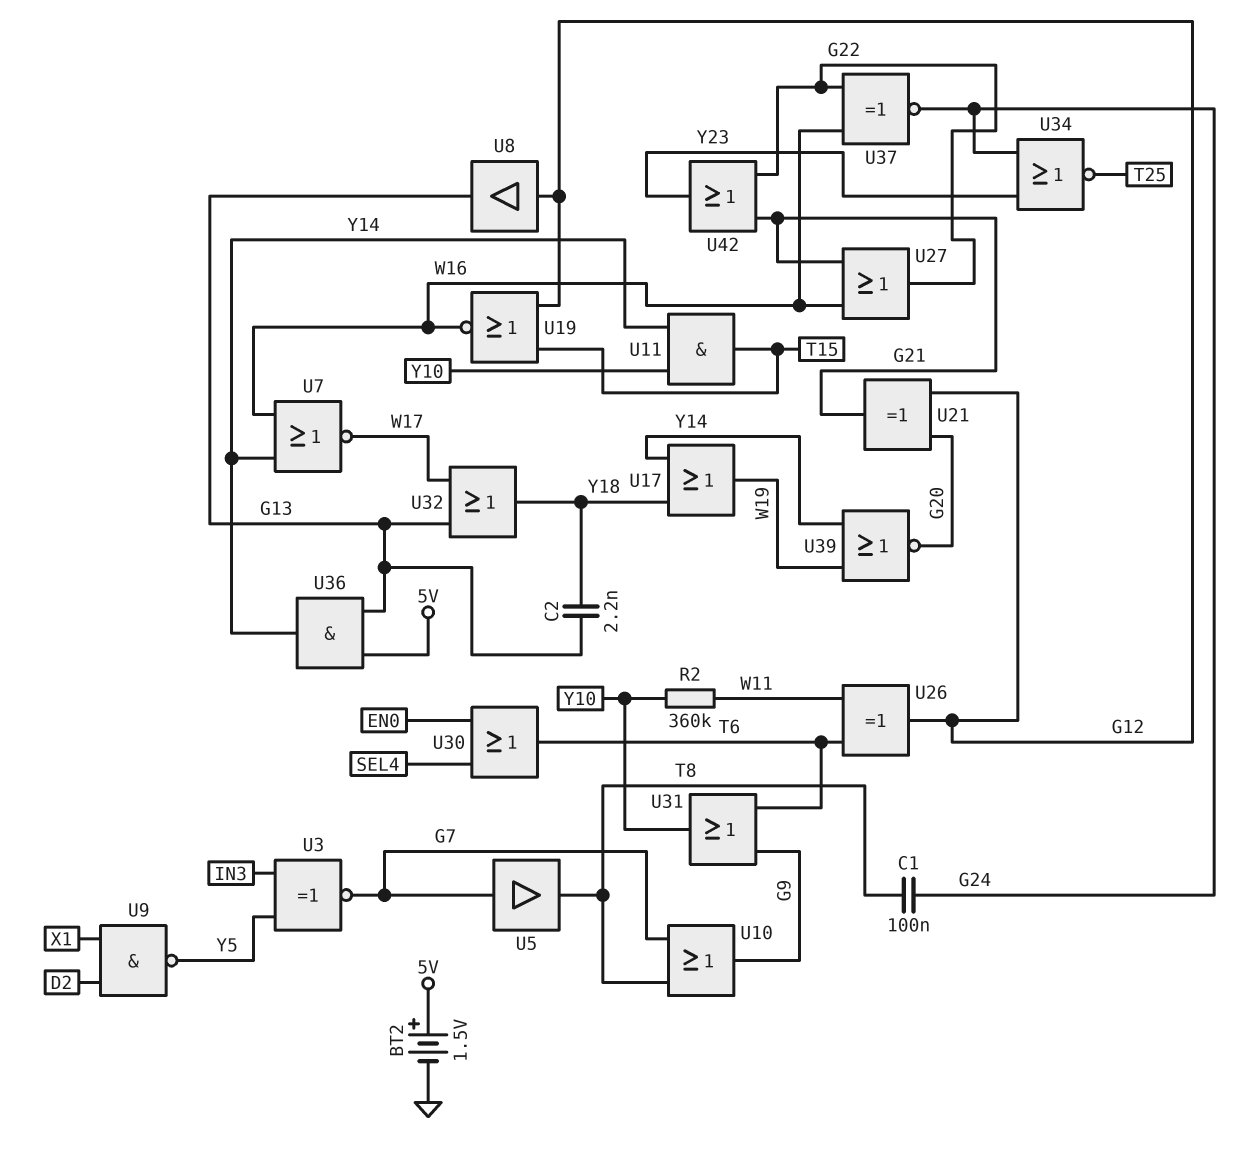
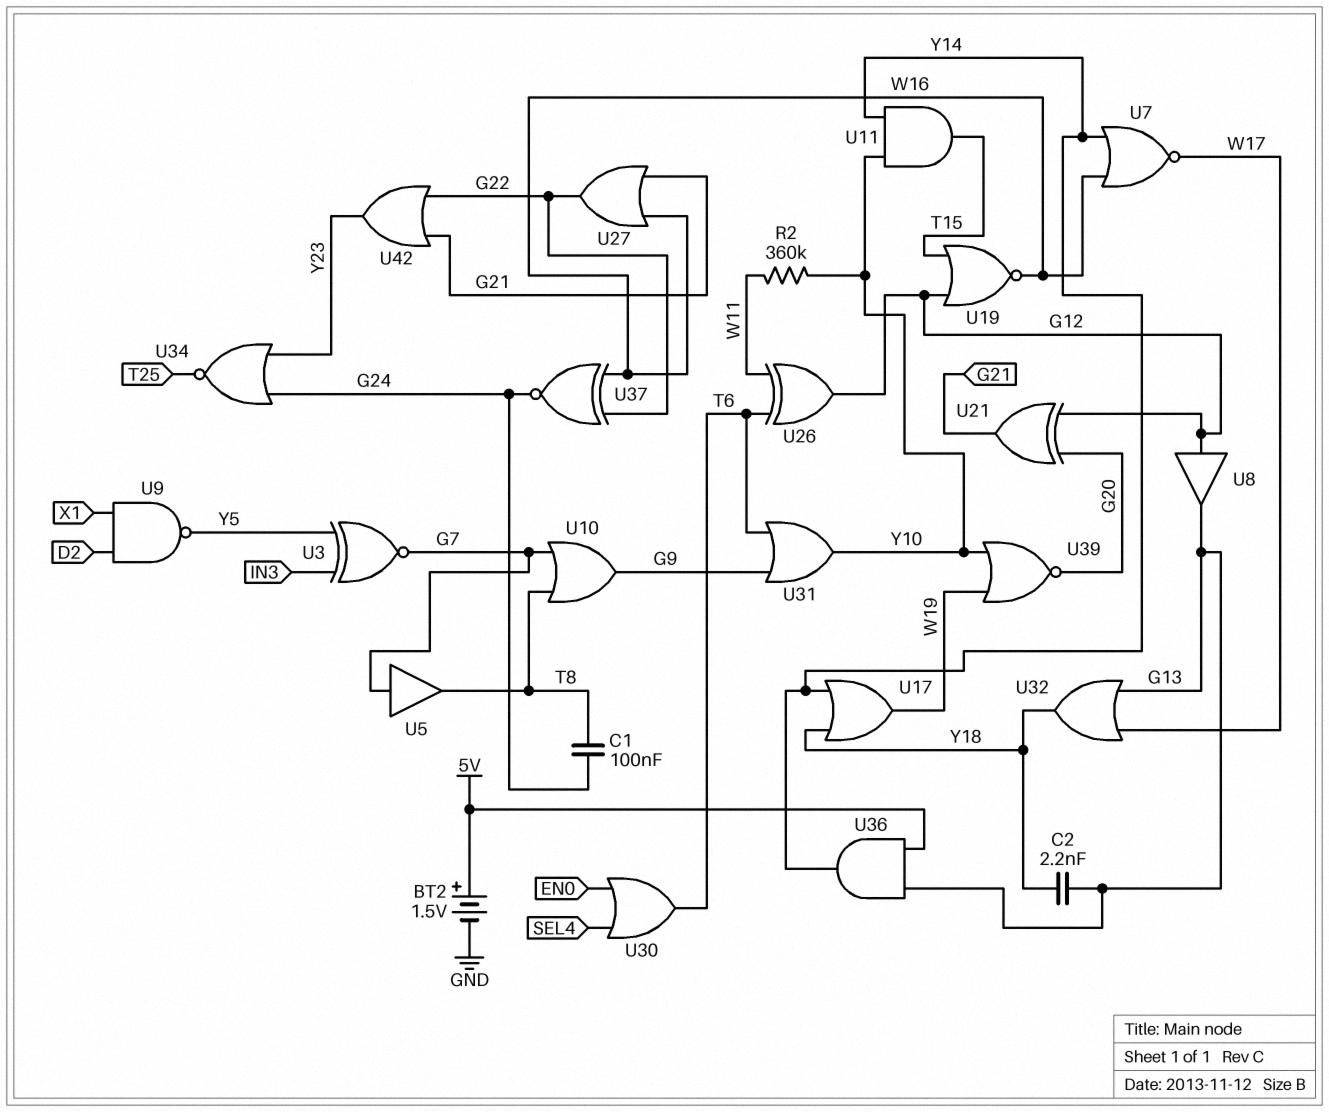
U39: NOR (in W19, in Y14, out G20) -> NOR (in W19, in Y10, out G20)

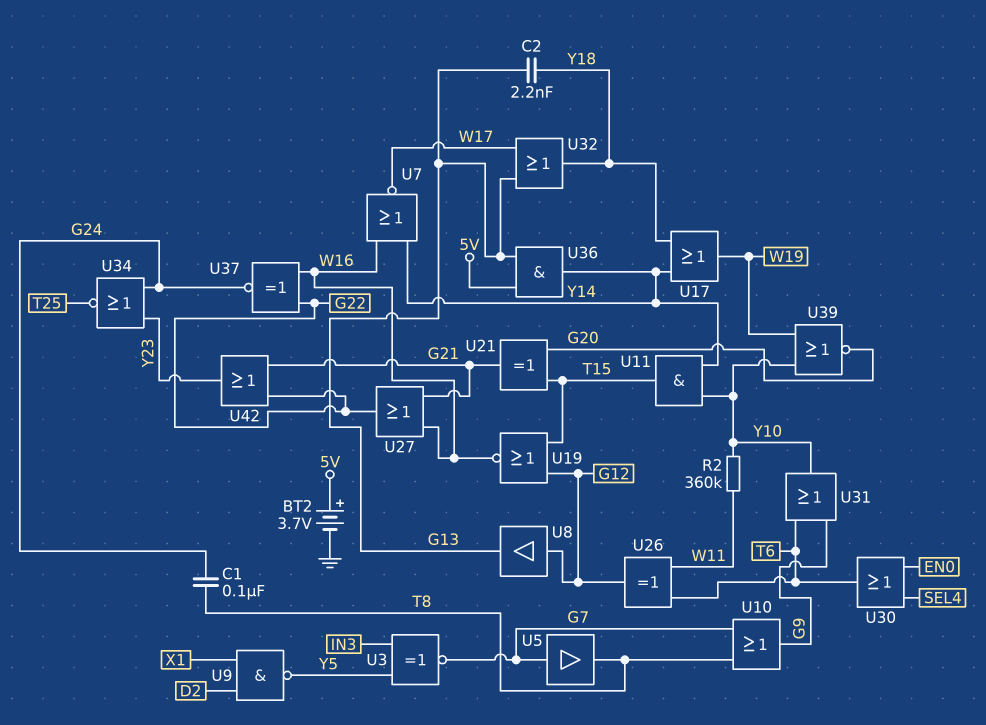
BT2: 1.5V (plus 5V, minus GND) -> 3.7V (plus 5V, minus GND)
U21: XOR (in G12, in G20, out G21) -> XOR (in G20, in T15, out G21)

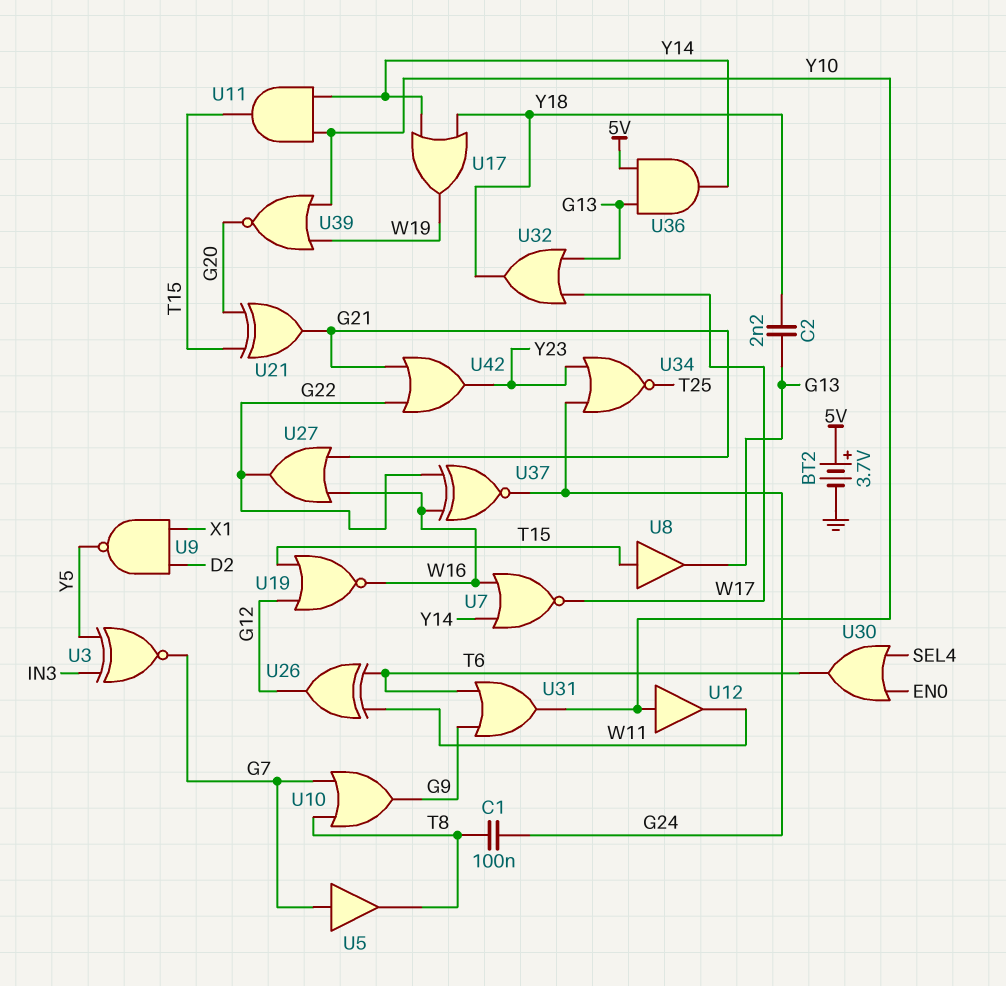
R2: 360k (W11, Y10) -> none
U8: buffer (in G12, out G13) -> buffer (in T15, out G13)
U12: none -> buffer (in Y10, out W11)

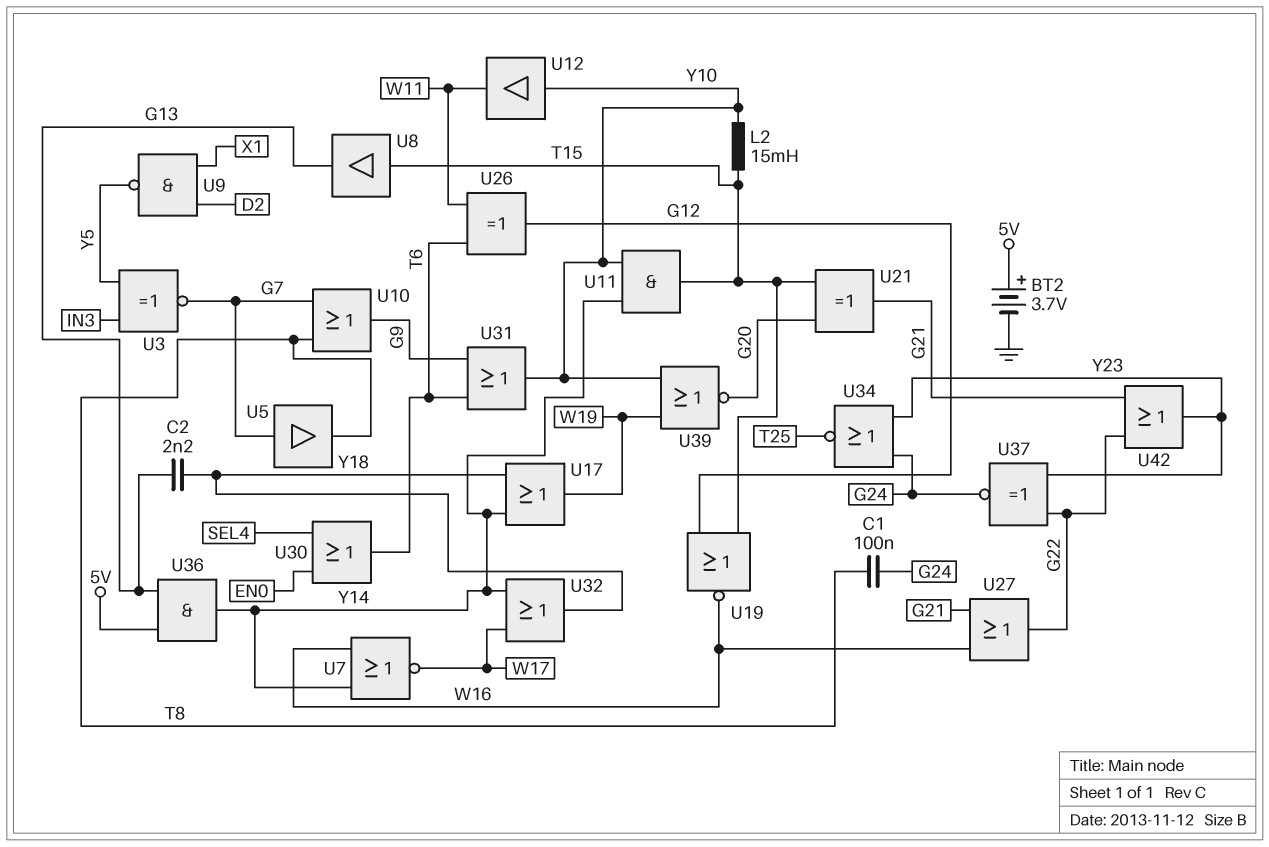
L2: none -> 15mH (T15, Y10)
U32: OR (in G13, in W17, out Y18) -> OR (in W17, in Y14, out Y18)
U37: XNOR (in G22, in W16, out G24) -> XNOR (in G22, in Y23, out G24)

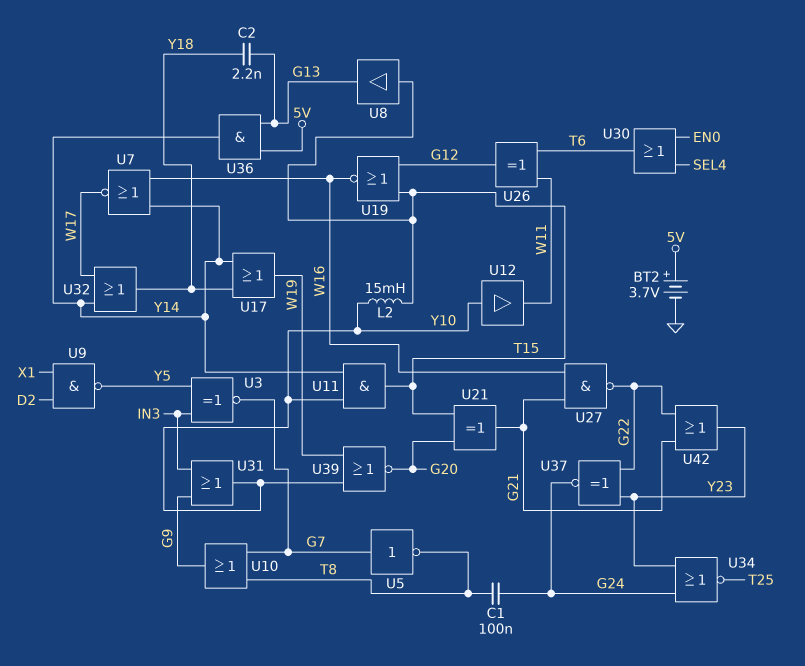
U5: buffer (in G7, out T8) -> NOT (in G7, out T8)
U27: OR (in G21, in W16, out G22) -> NAND (in G21, in W16, out G22)
U31: OR (in G9, in T6, out Y10) -> OR (in G9, in IN3, out Y10)

